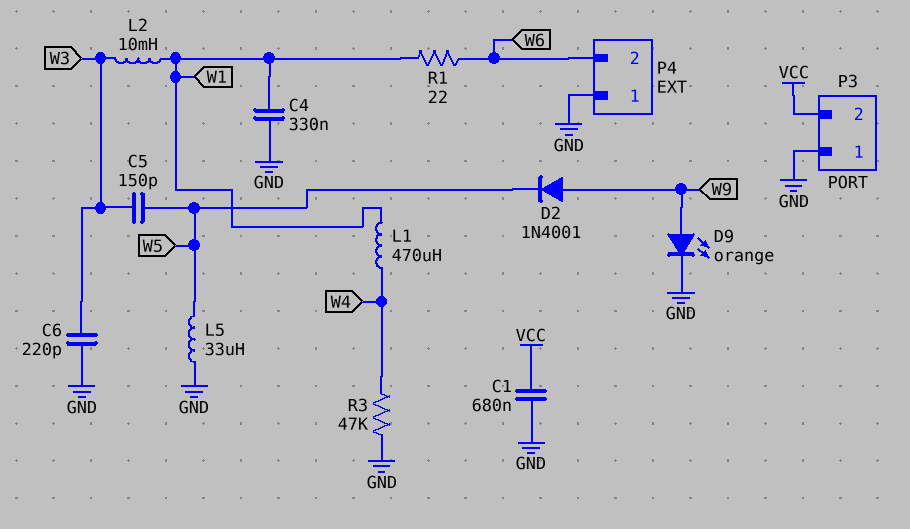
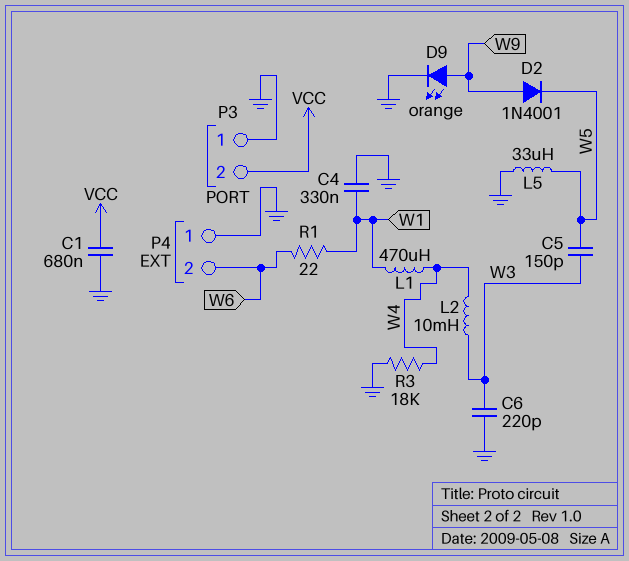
L2: 10mH (W1, W3) -> 10mH (W3, W4)
R3: 47k (GND, W4) -> 18k (GND, W4)

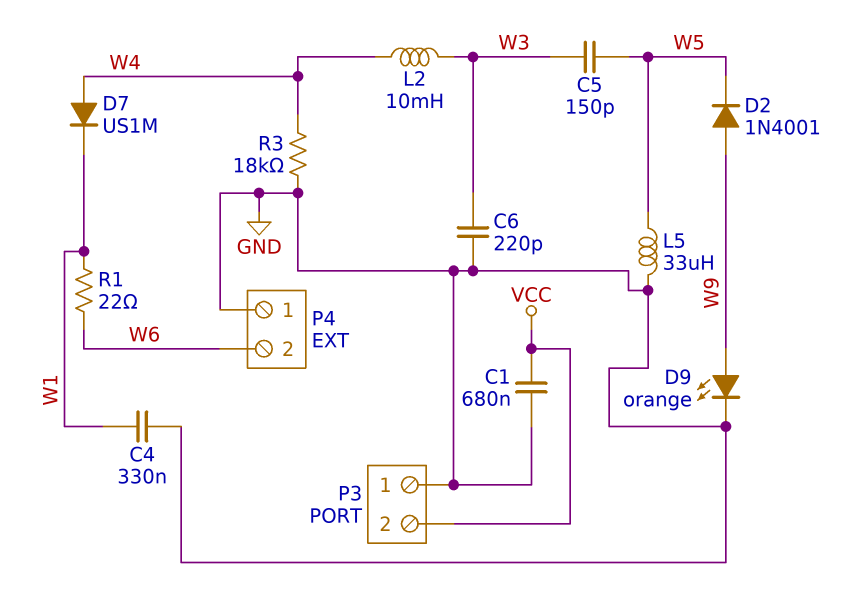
D7: none -> diode US1M (A W4, K W1)
L1: 470uH (W1, W4) -> none

